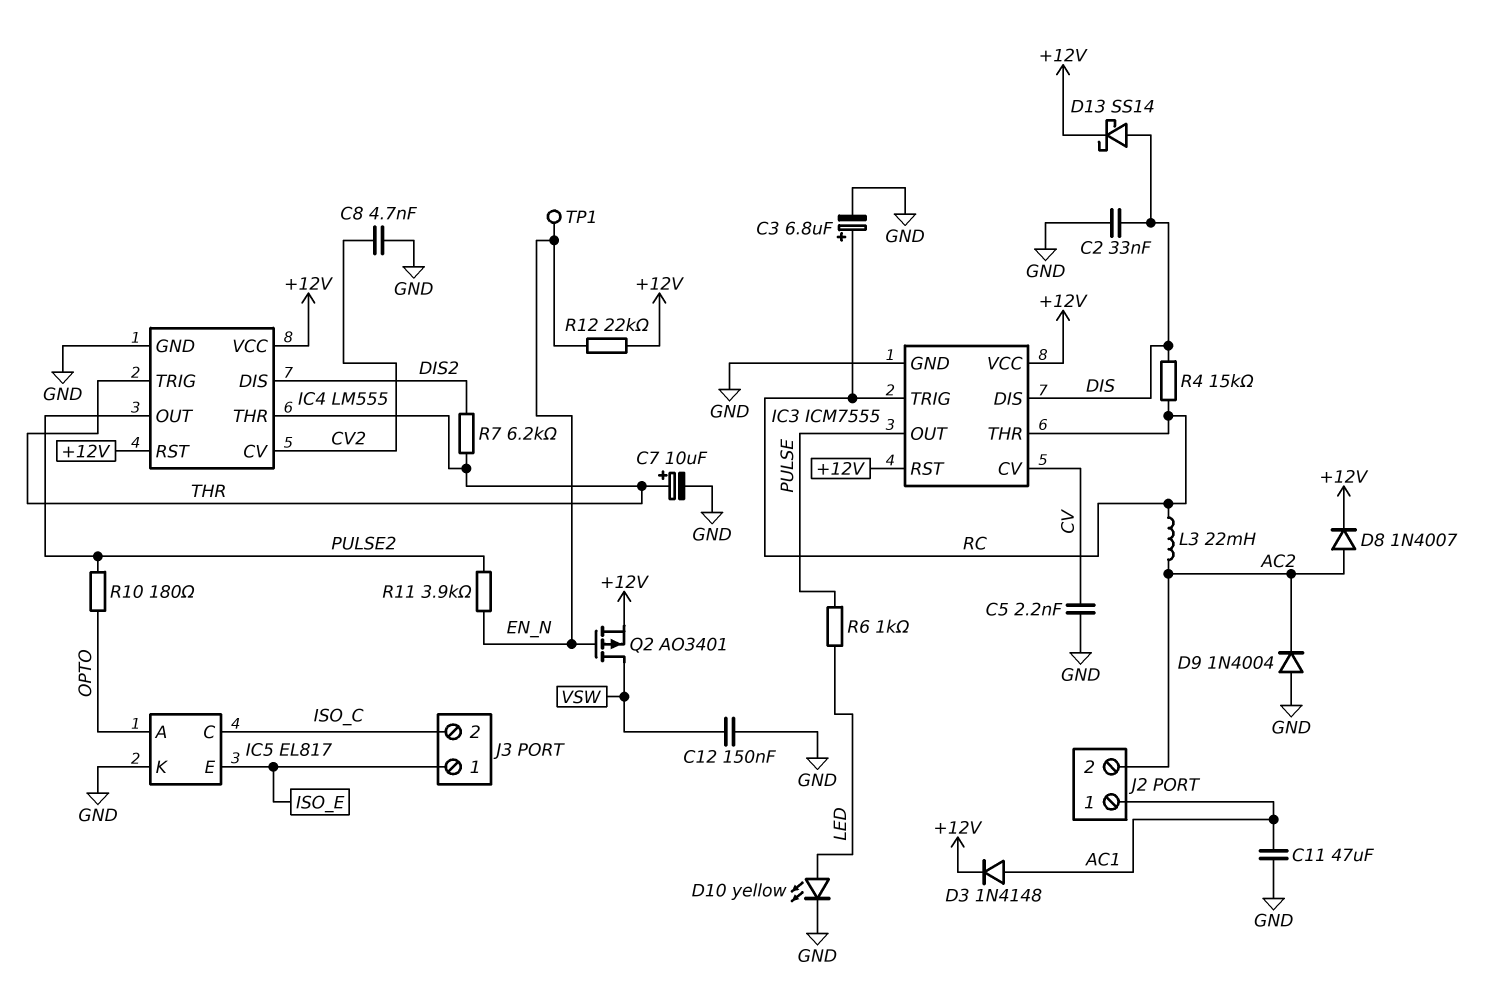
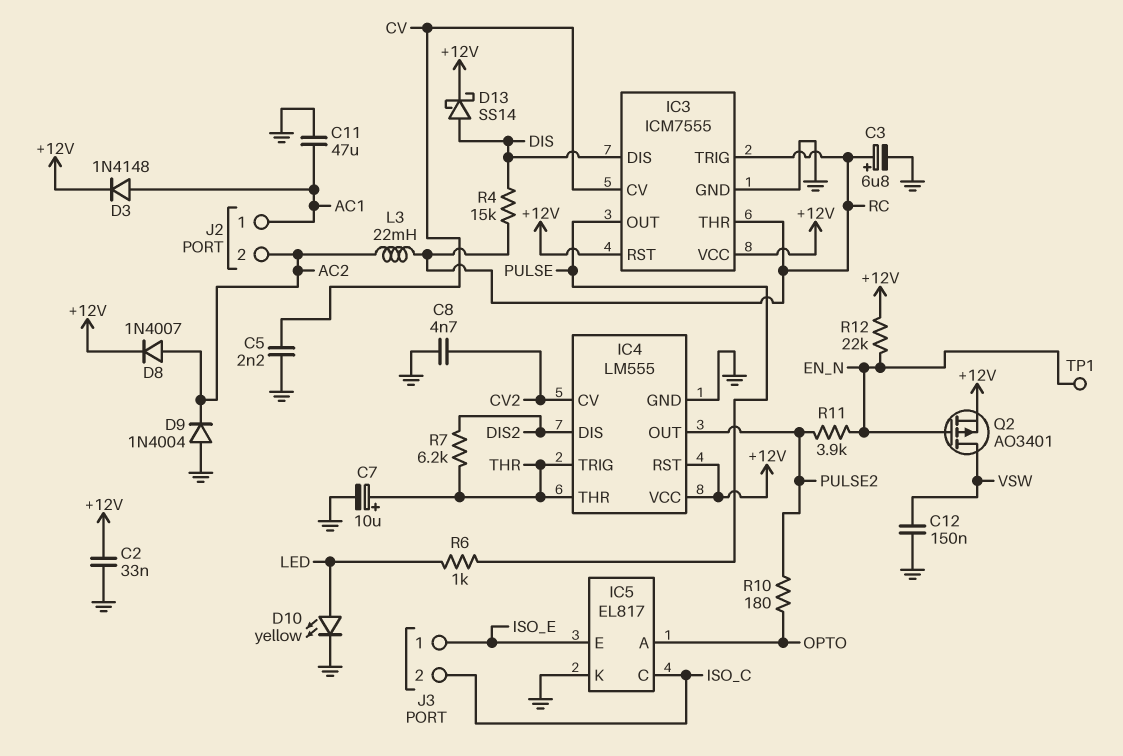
C2: 33nF (DIS, GND) -> 33nF (+12V, GND)

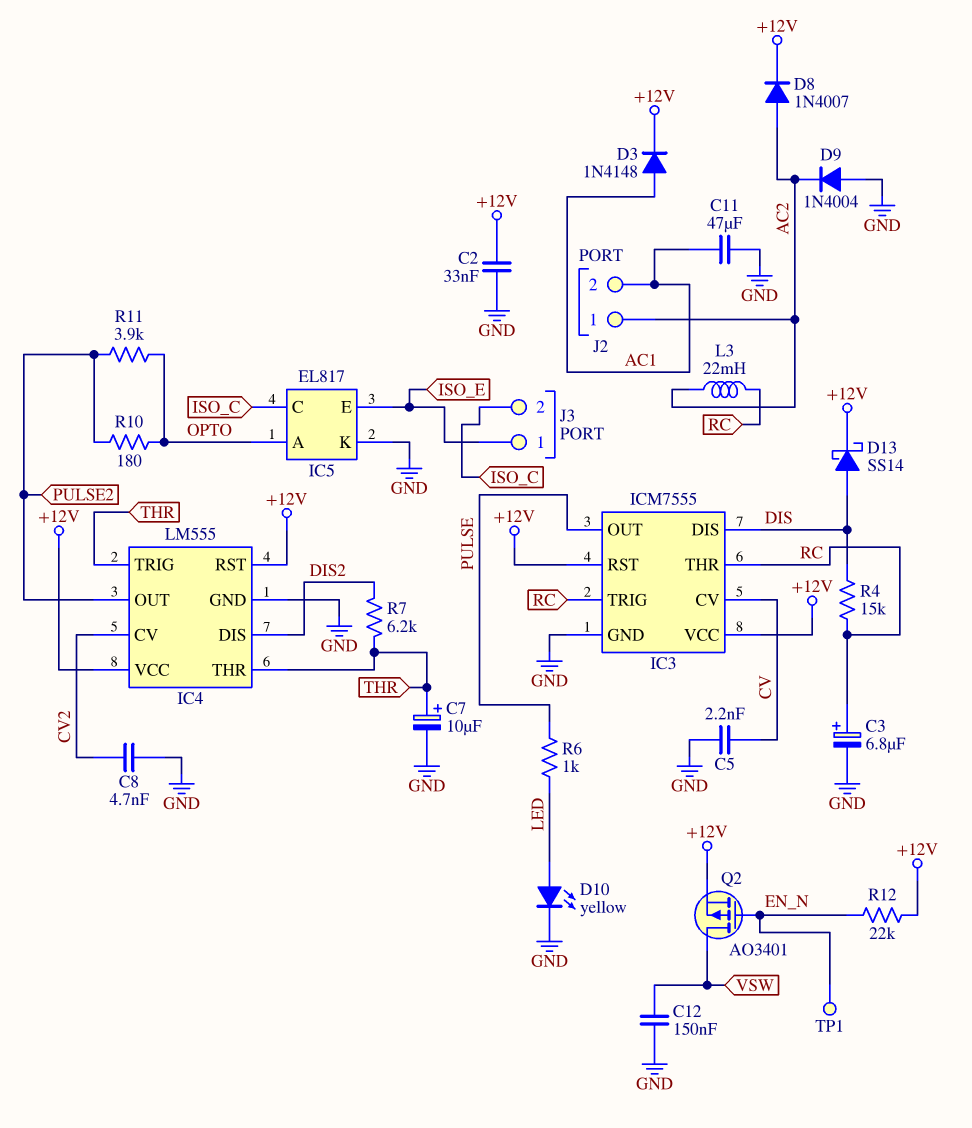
J2 pin 1: AC1 -> AC2
J2 pin 2: AC2 -> AC1
R11: 3.9k (EN_N, PULSE2) -> 3.9k (OPTO, PULSE2)

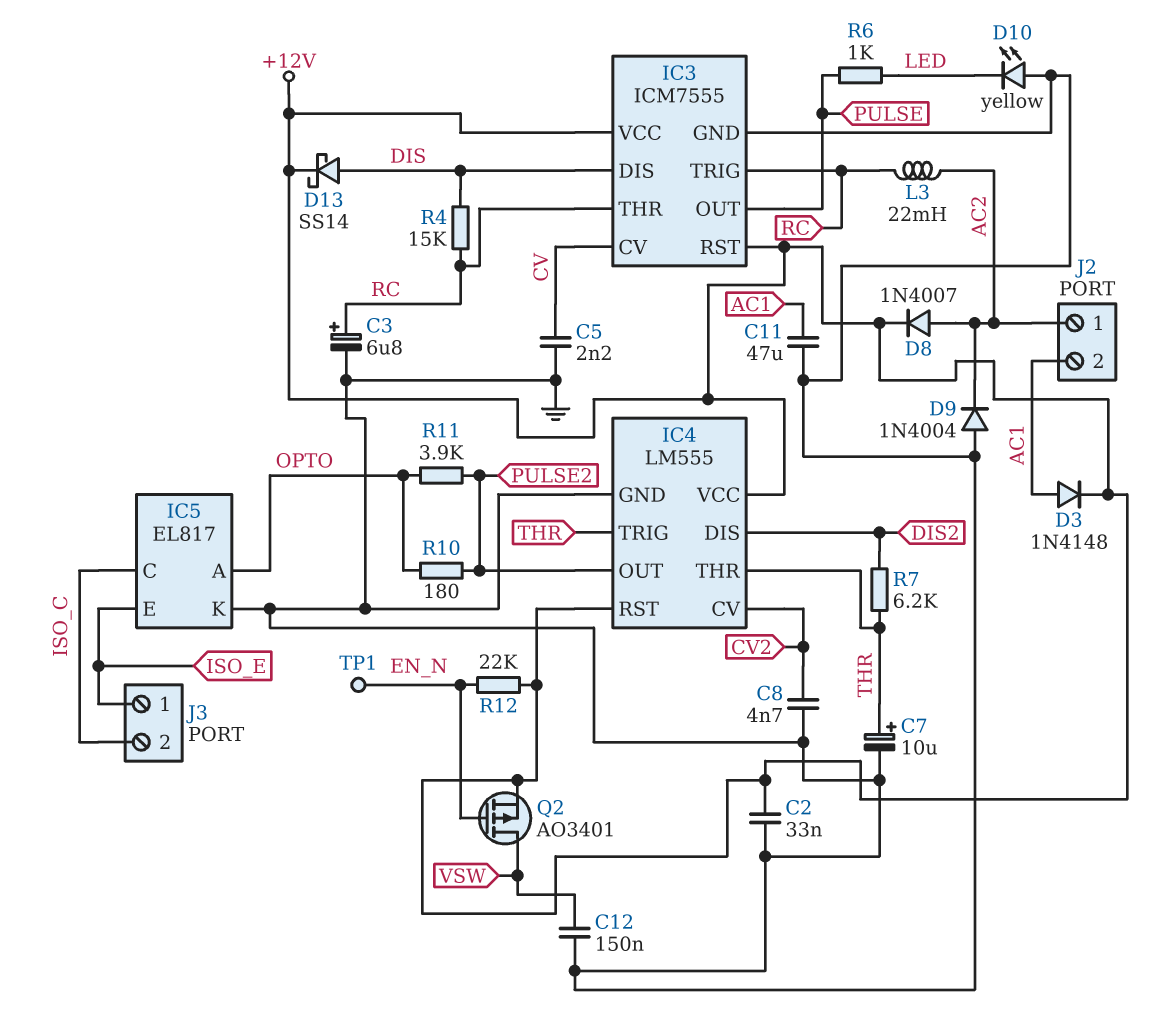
D10: LED yellow (A LED, K GND) -> LED yellow (A GND, K LED)

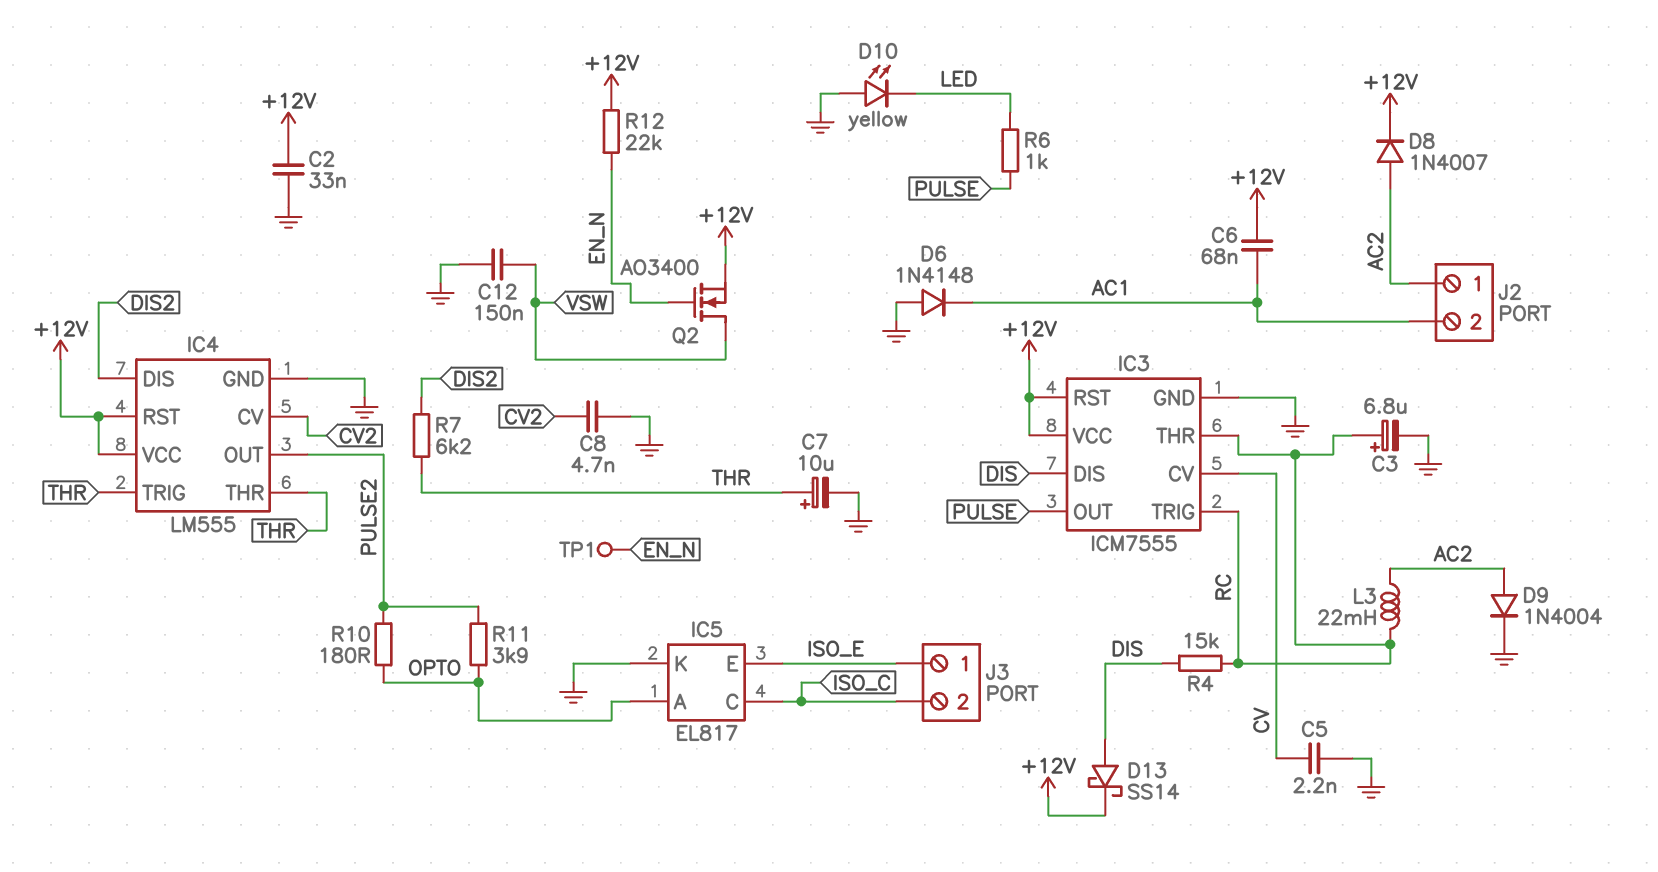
C6: none -> 68nF (+12V, AC1)
C11: 47uF (AC1, GND) -> none
D3: diode 1N4148 (A AC1, K +12V) -> none
D6: none -> diode 1N4148 (A GND, K AC1)
D9: diode 1N4004 (A GND, K AC2) -> diode 1N4004 (A AC2, K GND)
Q2: PMOS AO3401 (G EN_N, D VSW, S +12V) -> NMOS AO3400 (G EN_N, D VSW, S +12V)

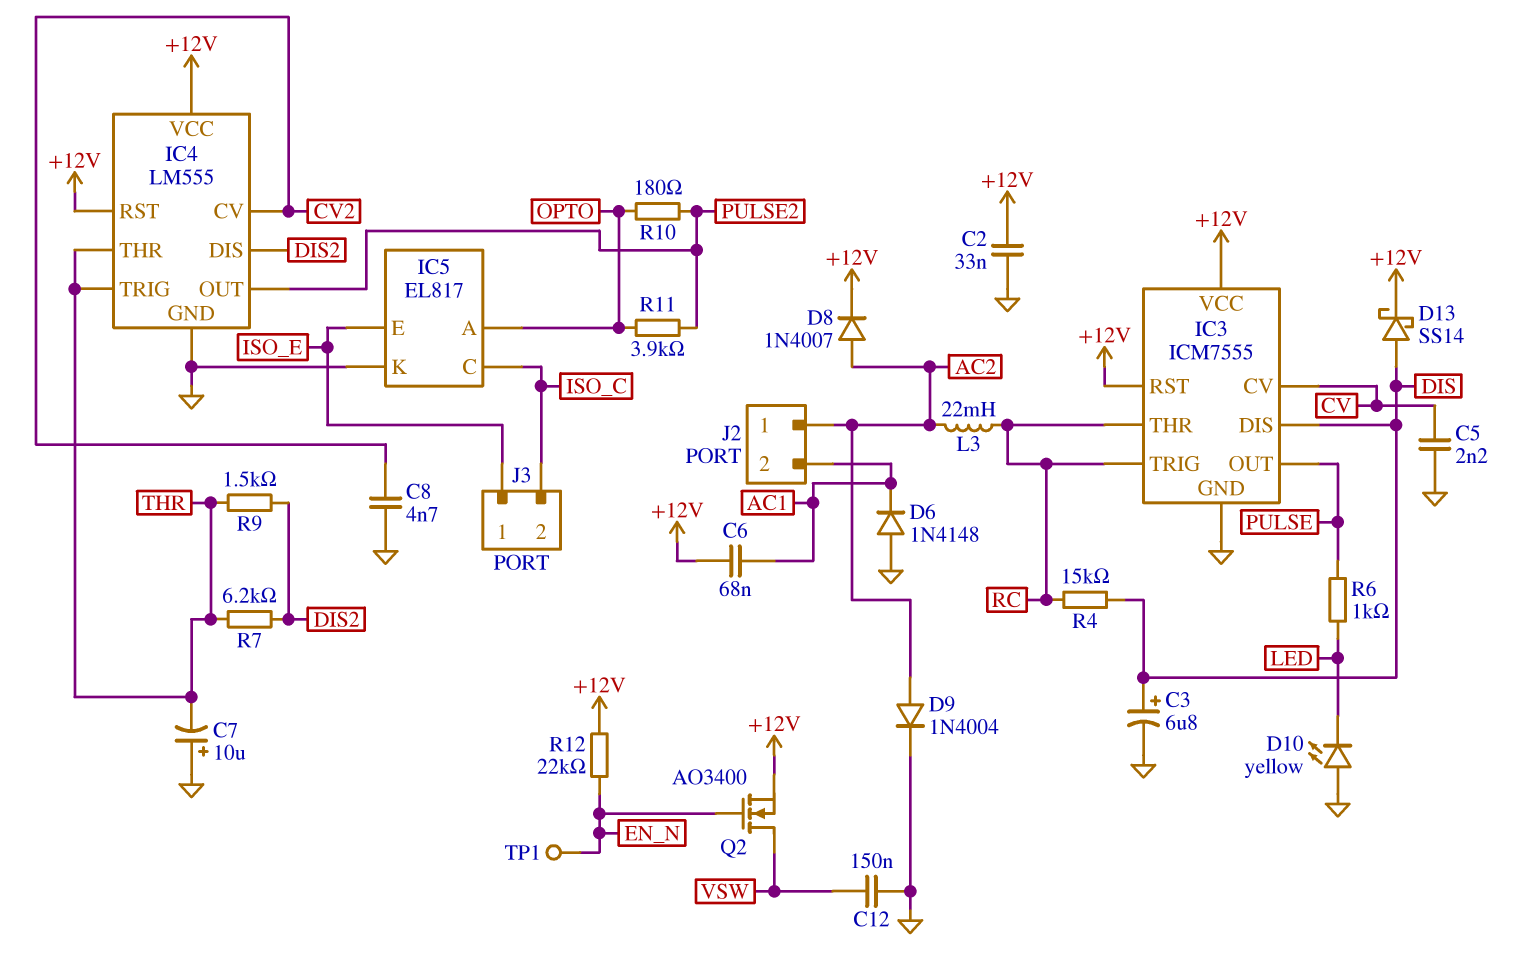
C3: 6.8uF (plus RC, minus GND) -> 6.8uF (plus DIS, minus GND)
C7: 10uF (plus THR, minus GND) -> 10uF (plus GND, minus THR)
R9: none -> 1.5k (DIS2, THR)

